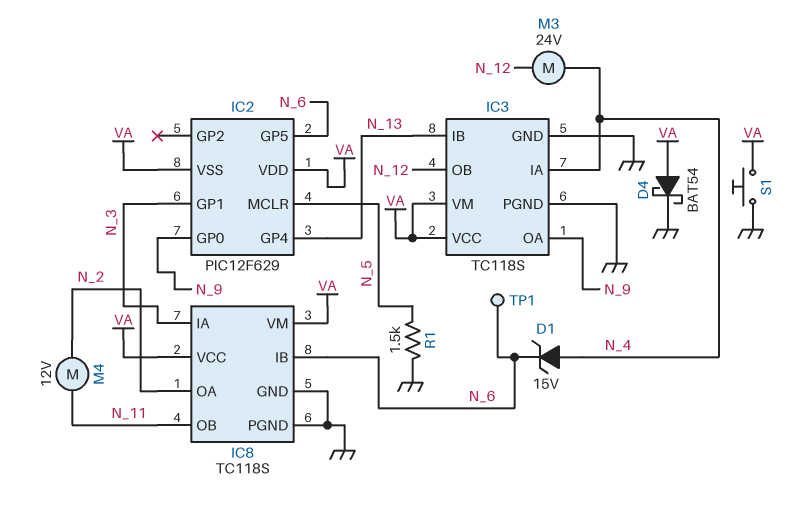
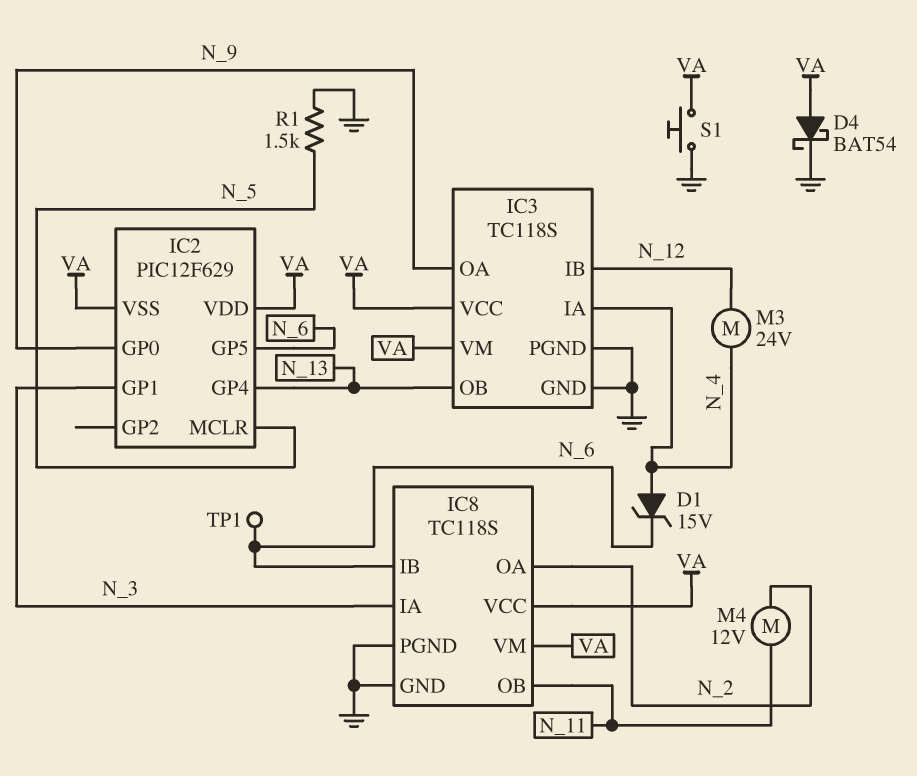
IC3 pin IB: N_13 -> N_12
IC3 pin OB: N_12 -> N_13

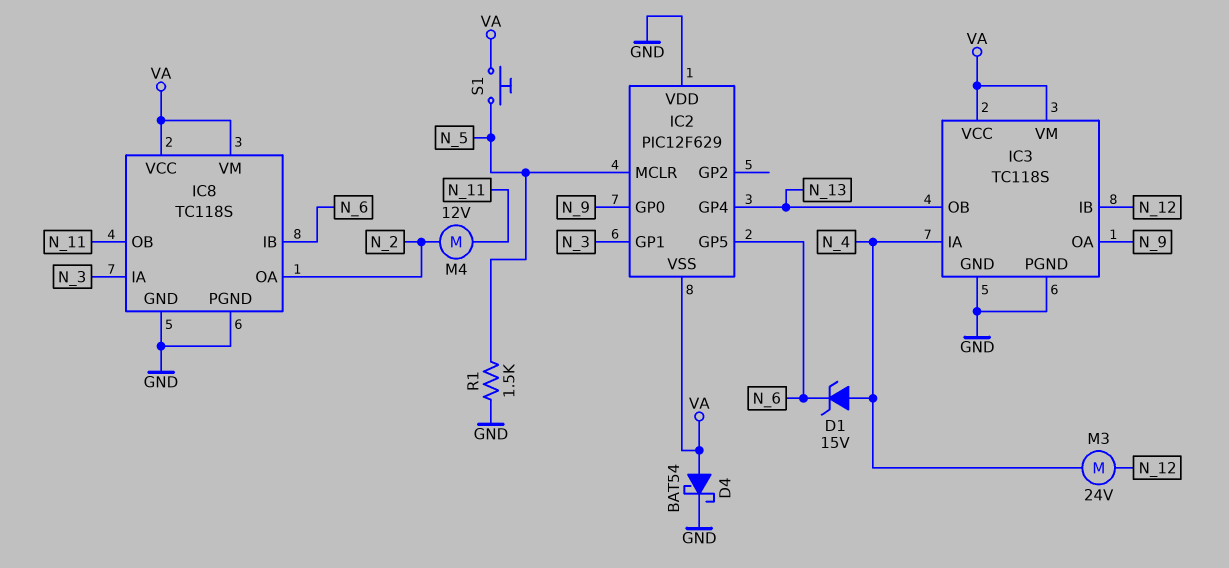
IC2 pin VDD: VA -> GND
S1: button (GND, VA) -> button (N_5, VA)
TP1: test point (N_6) -> none

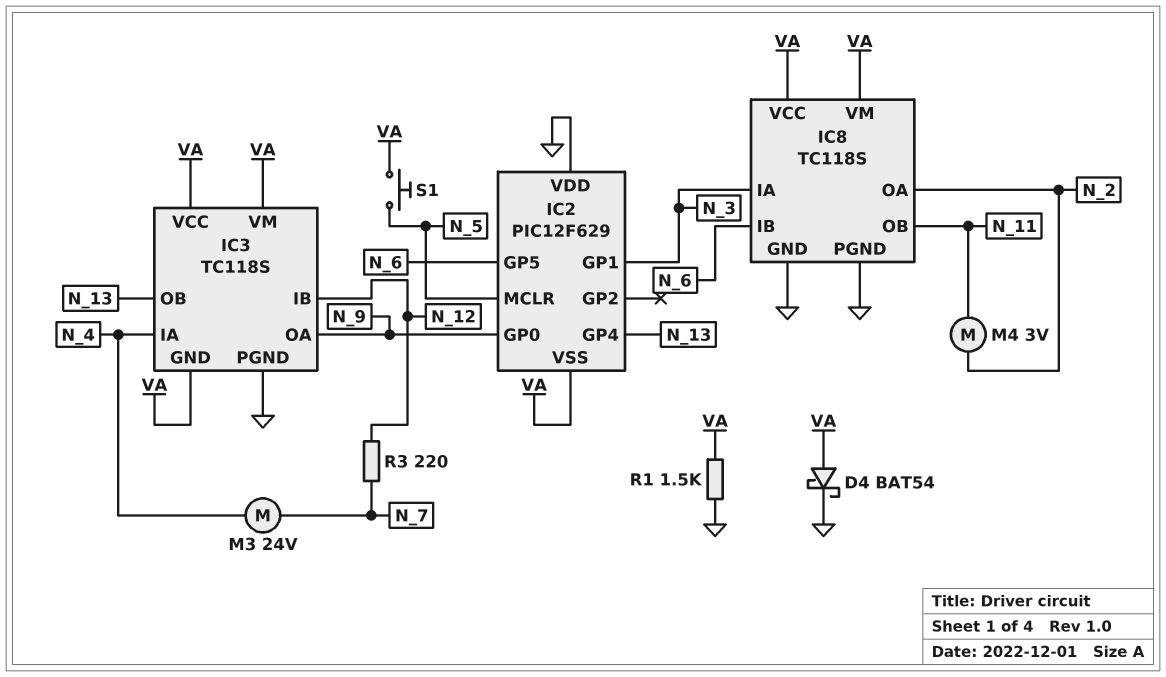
D1: zener 15V (A N_4, K N_6) -> none
IC3 pin GND: GND -> VA
M3: motor 24V (N_4, N_12) -> motor 24V (N_4, N_7)
M4: motor 12V (N_2, N_11) -> motor 3V (N_2, N_11)
R1: 1.5k (GND, N_5) -> 1.5k (GND, VA)
R3: none -> 220 (N_7, N_12)

